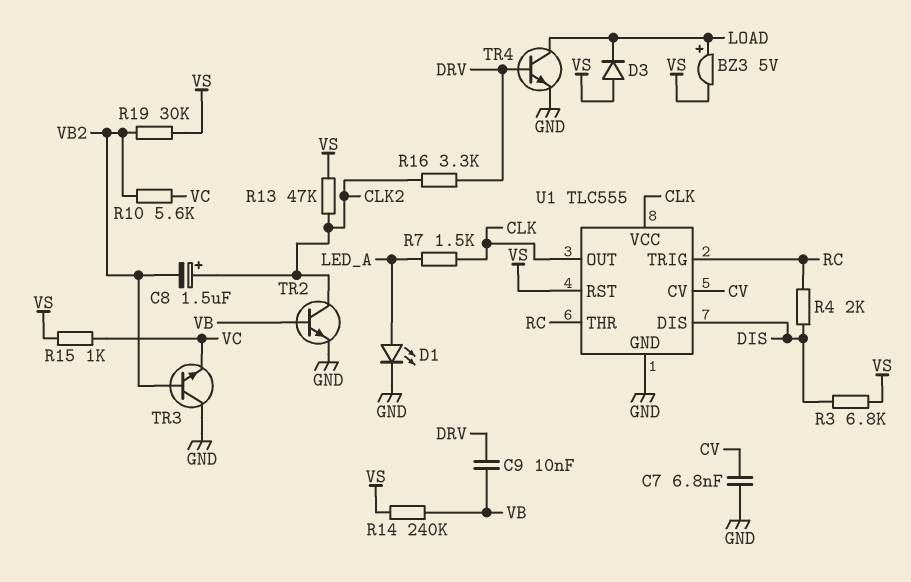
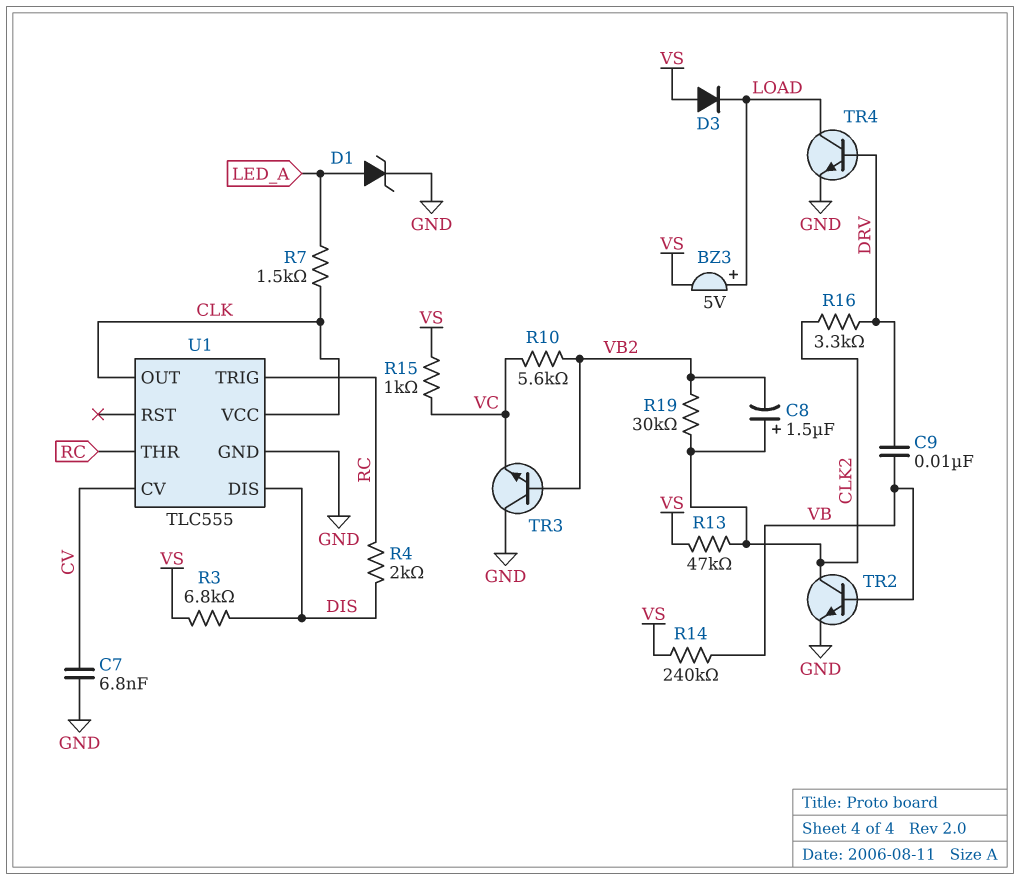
D1: LED (A LED_A, K GND) -> zener (A LED_A, K GND)
R19: 30k (VB2, VS) -> 30k (CLK2, VB2)
U1 pin RST: VS -> none

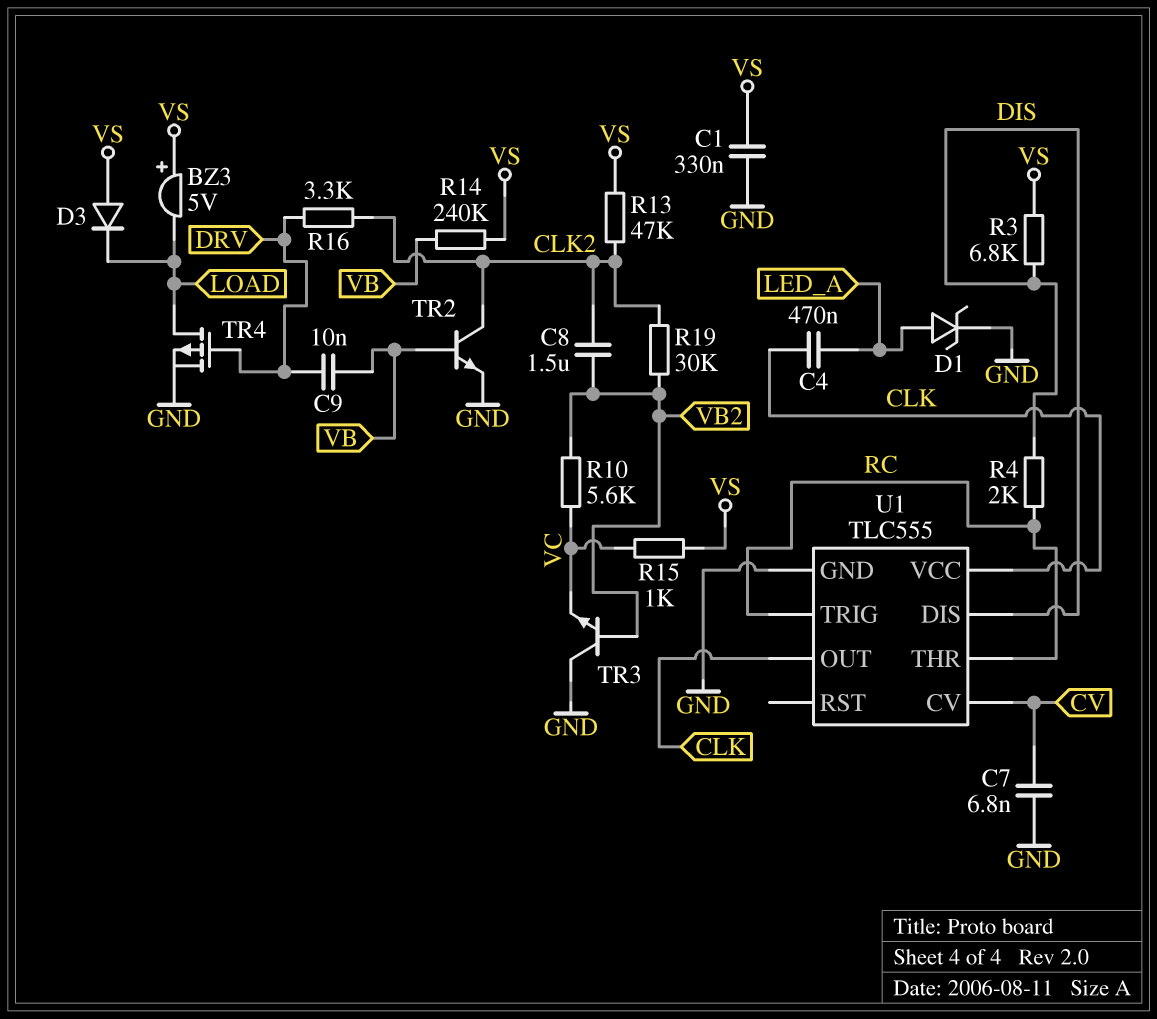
BZ3: buzzer 5V (plus LOAD, minus VS) -> buzzer 5V (plus VS, minus LOAD)
C1: none -> 330nF (GND, VS)
C4: none -> 470nF (CLK, LED_A)
C8: 1.5uF (plus CLK2, minus VB2) -> 1.5uF (CLK2, VB2)
R7: 1.5k (CLK, LED_A) -> none
TR4: NPN (B DRV, C LOAD, E GND) -> PMOS (G DRV, D LOAD, S GND)

